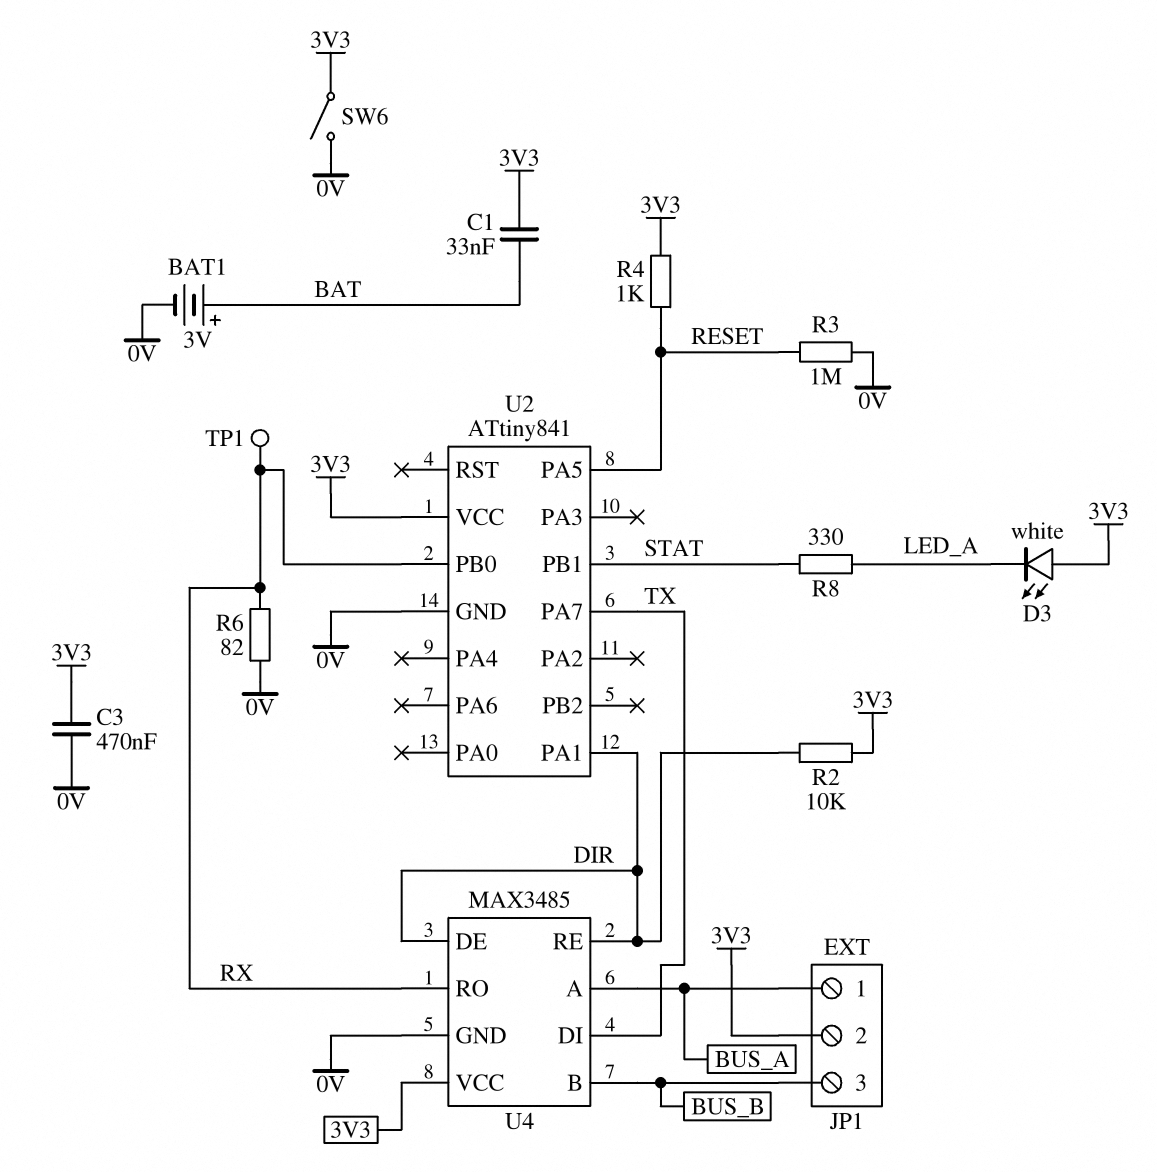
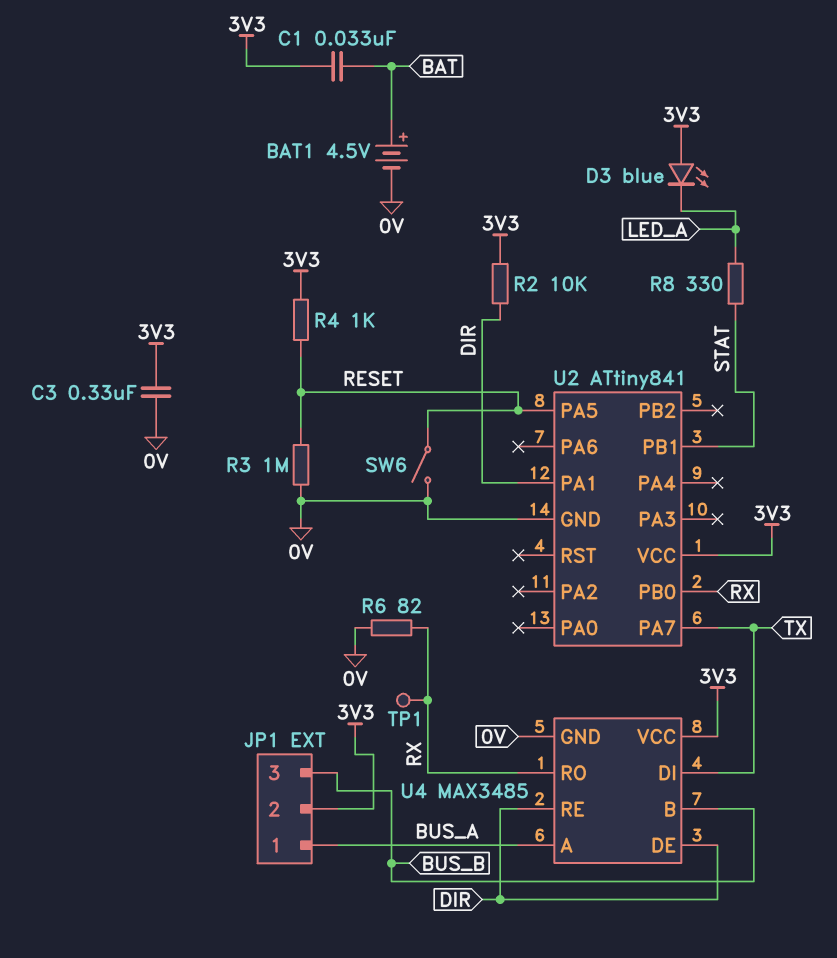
BAT1: 3V (plus BAT, minus 0V) -> 4.5V (plus BAT, minus 0V)
C3: 470nF (0V, 3V3) -> 330nF (0V, 3V3)
D3: LED white (A 3V3, K LED_A) -> LED blue (A 3V3, K LED_A)
SW6: switch (0V, 3V3) -> switch (0V, RESET)

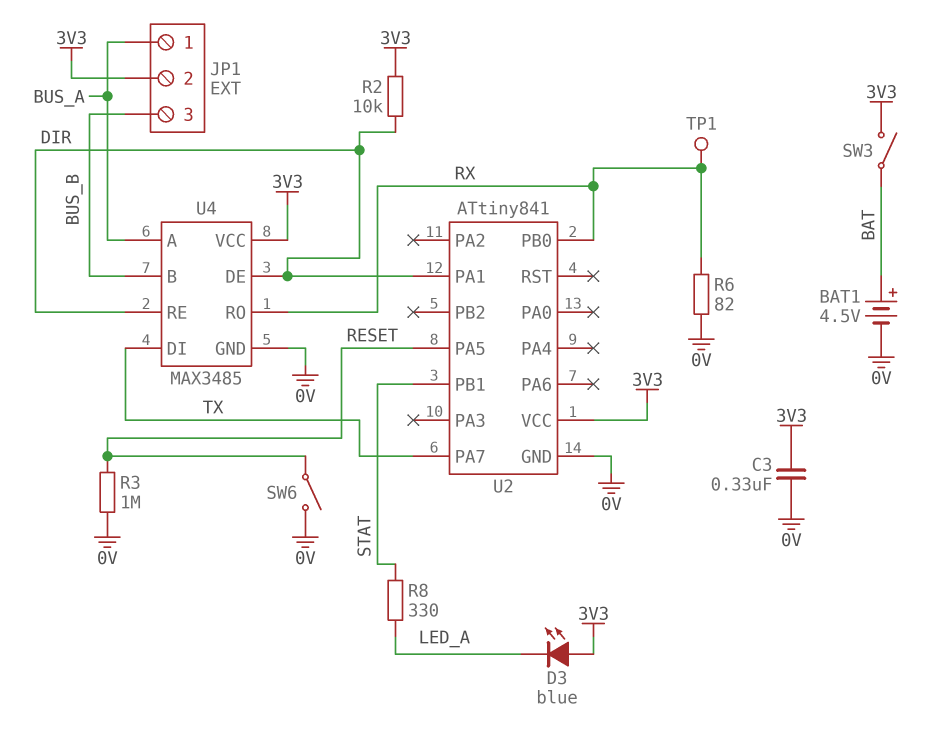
C1: 33nF (3V3, BAT) -> none
R4: 1k (3V3, RESET) -> none
SW3: none -> switch (3V3, BAT)

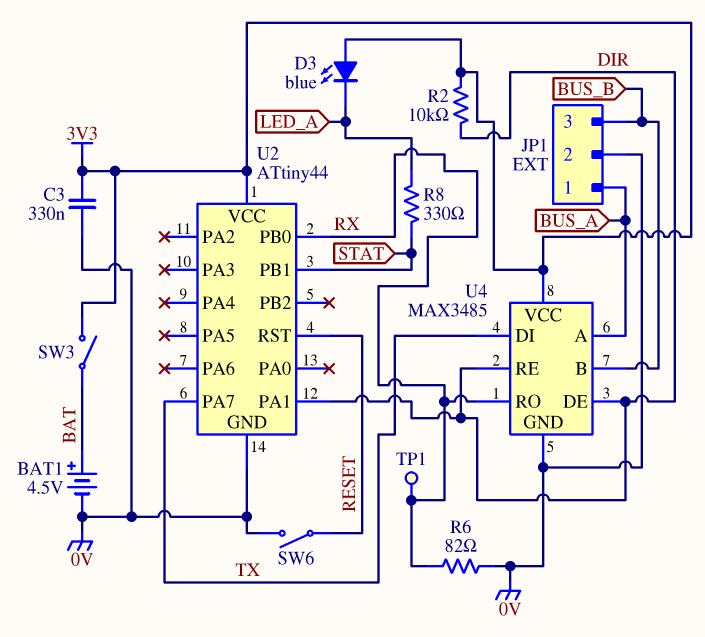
JP1 pin 2: 3V3 -> 0V
R3: 1M (0V, RESET) -> none
U2: ATtiny841 -> ATtiny44
U2 pin PA5: RESET -> none
U2 pin RST: none -> RESET

